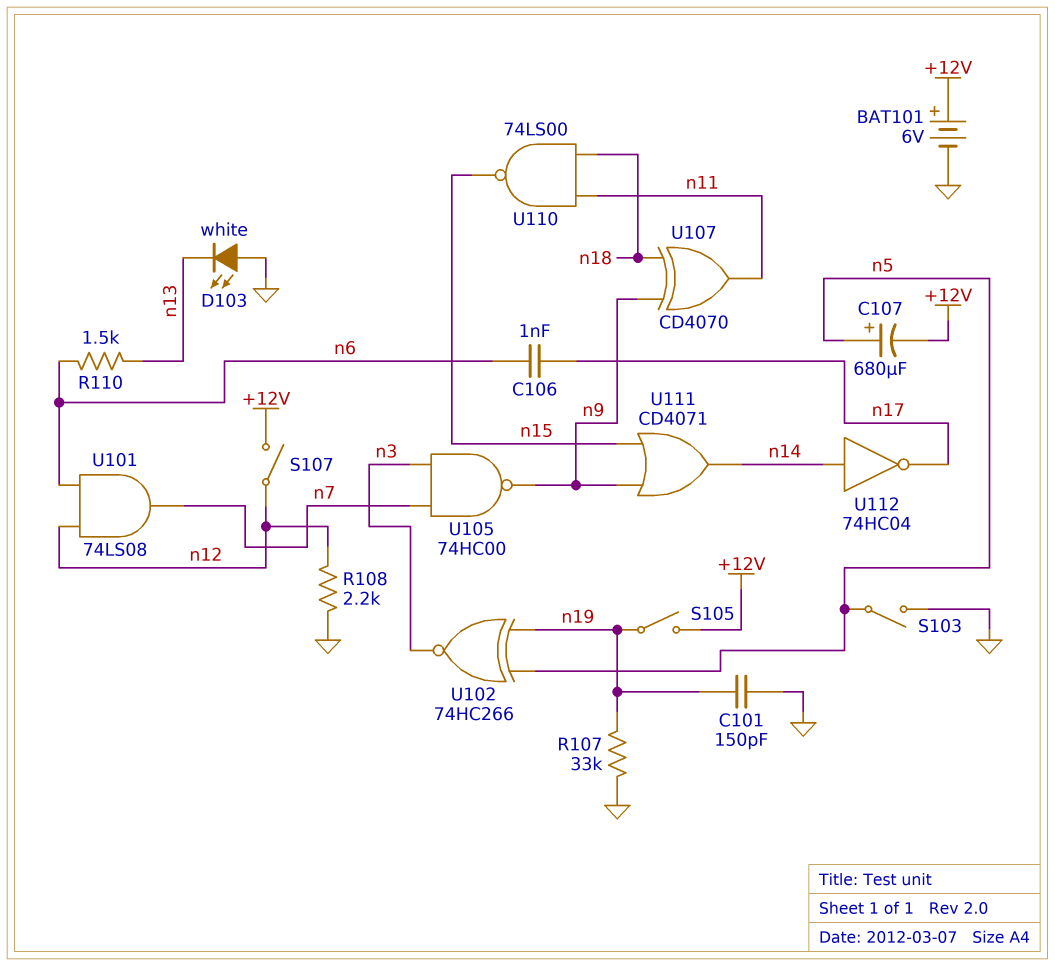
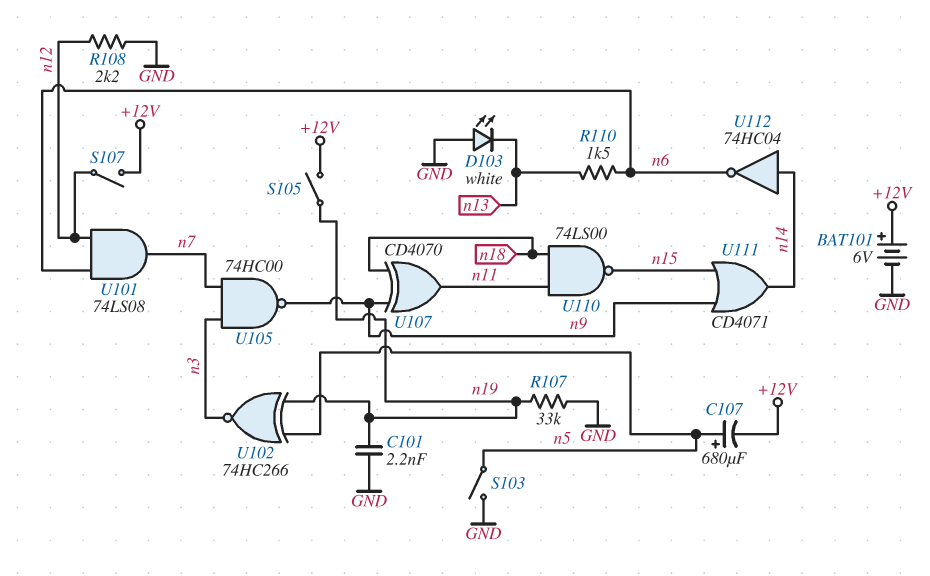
C101: 150pF (GND, n19) -> 2.2nF (GND, n19)
C106: 1nF (n6, n17) -> none
U112: NOT 74HC04 (in n14, out n17) -> NOT 74HC04 (in n14, out n6)

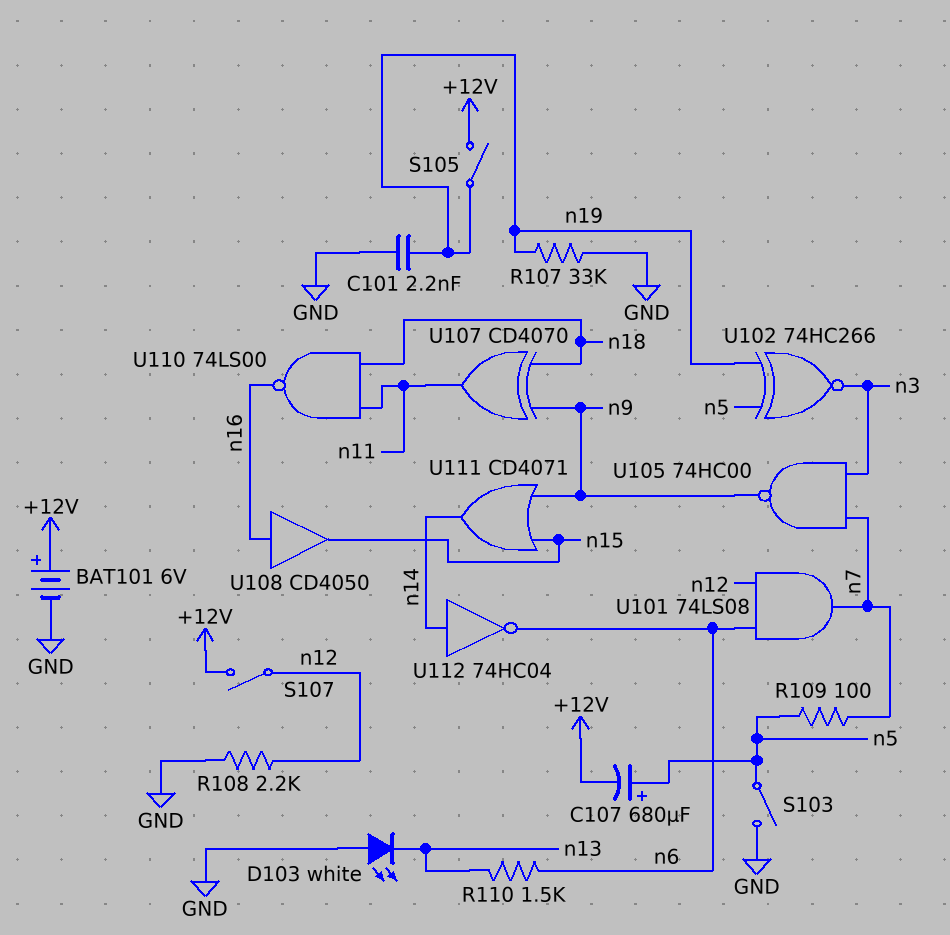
R109: none -> 100 (n5, n7)
U108: none -> buffer CD4050 (in n16, out n15)
U110: NAND 74LS00 (in n11, in n18, out n15) -> NAND 74LS00 (in n11, in n18, out n16)

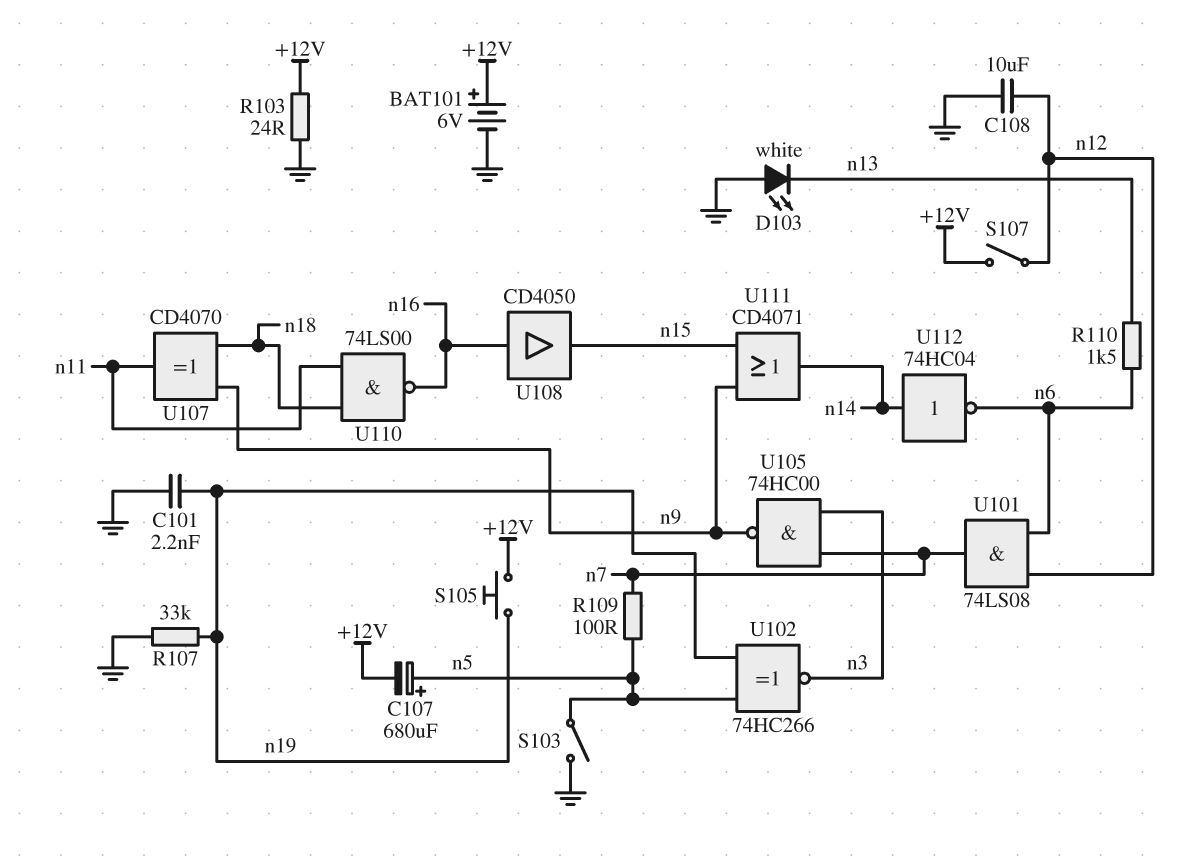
C108: none -> 10uF (GND, n12)
R103: none -> 24 (+12V, GND)
R108: 2.2k (GND, n12) -> none
S105: switch (+12V, n19) -> button (+12V, n19)

